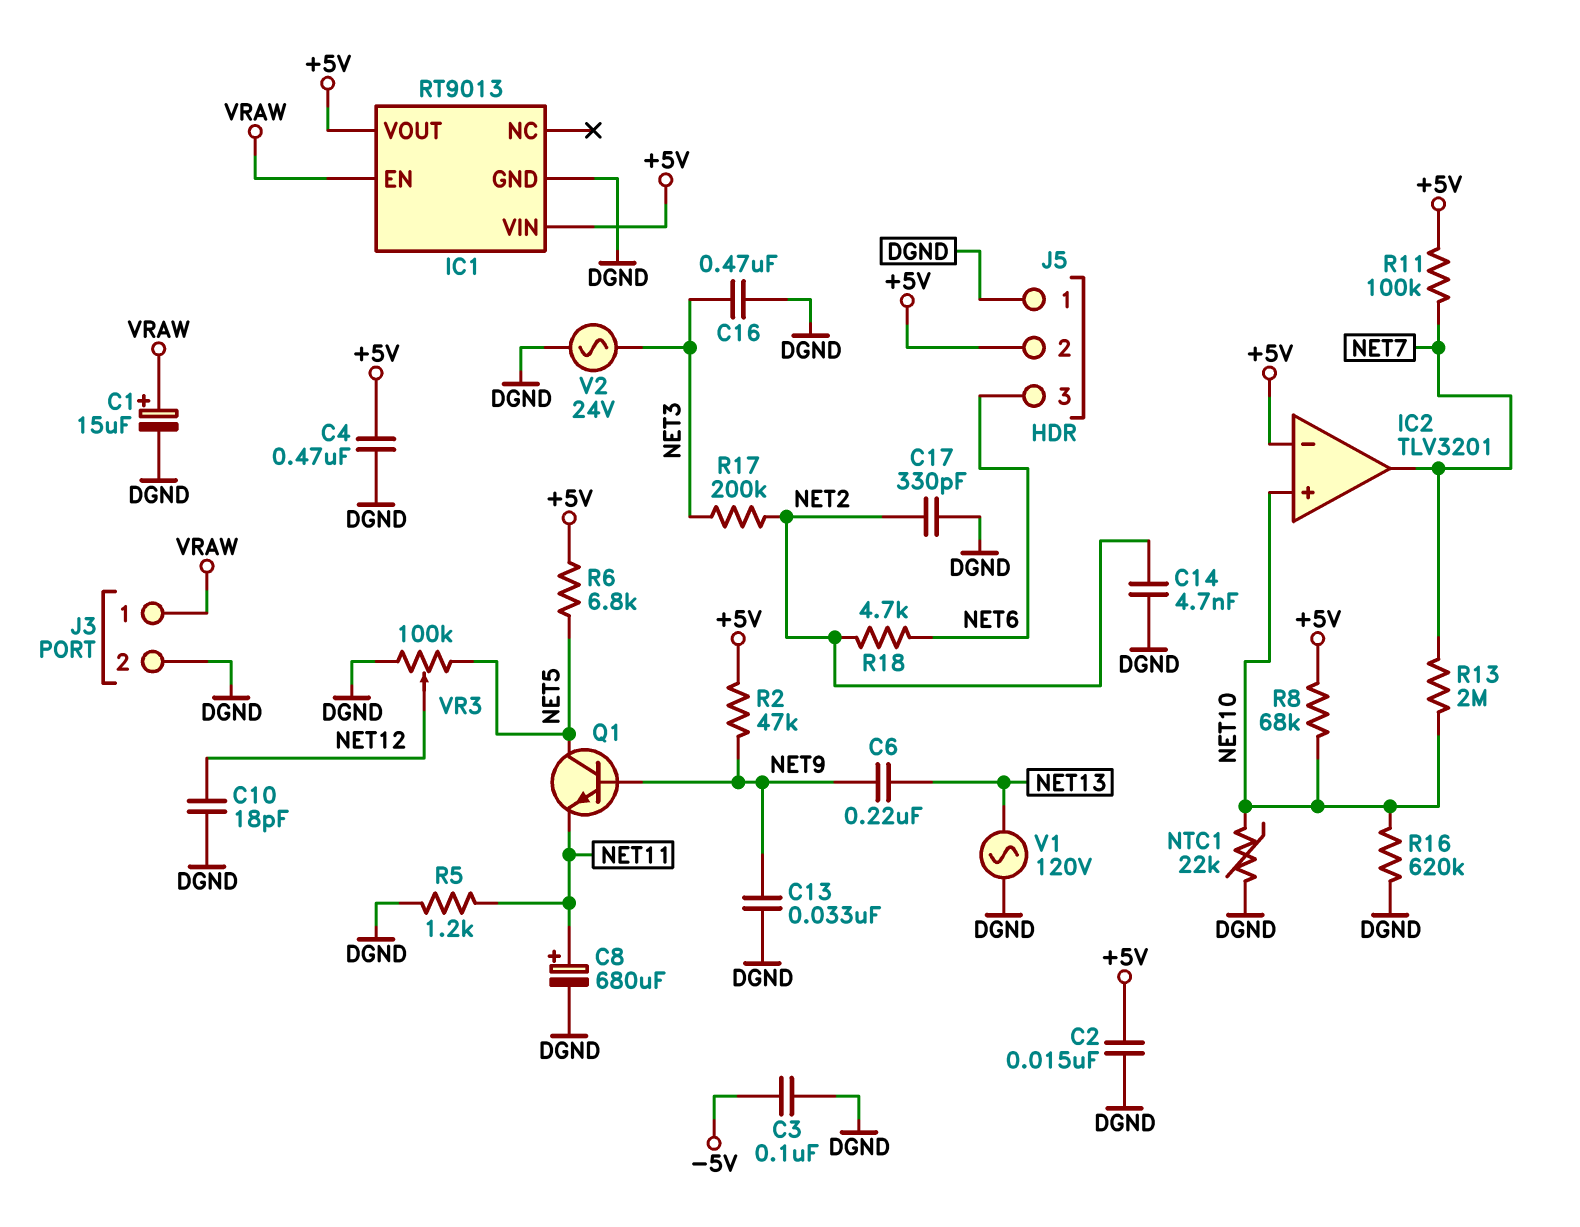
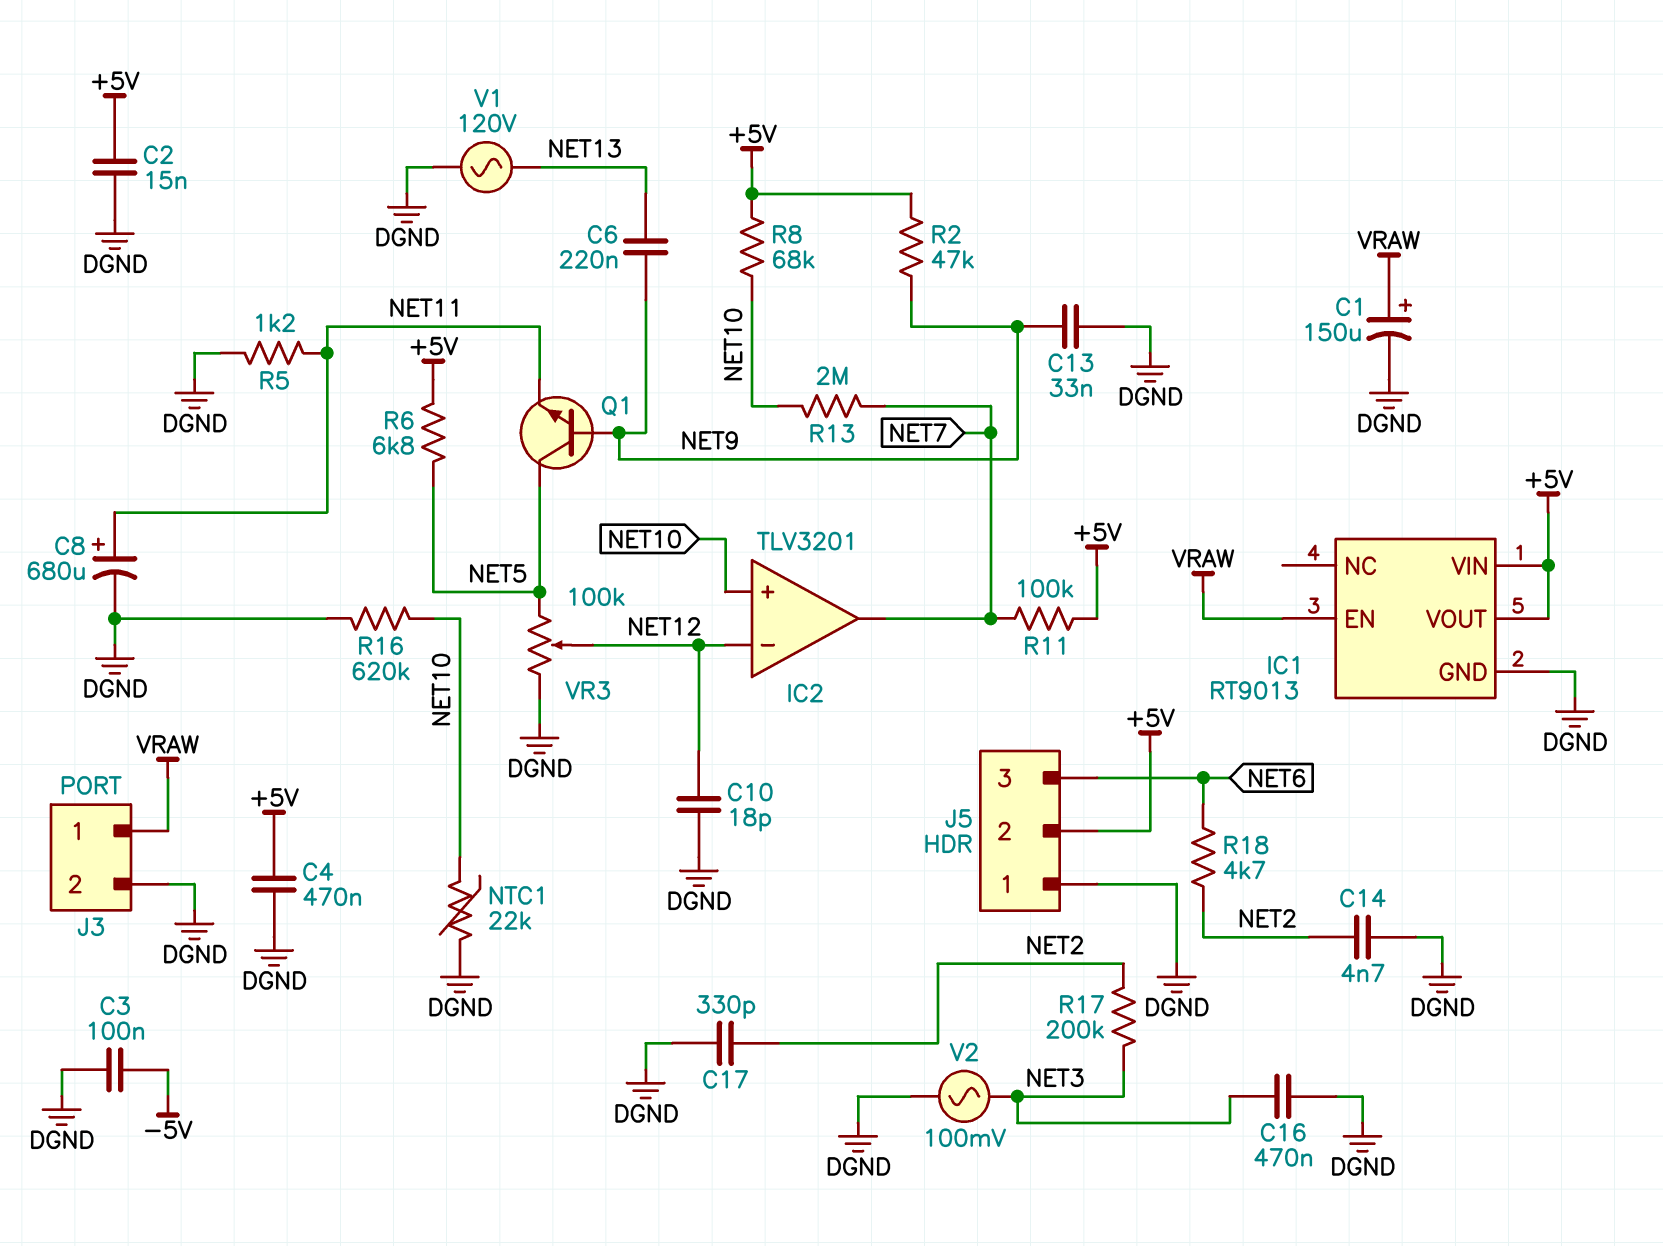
C1: 15uF (plus VRAW, minus DGND) -> 150uF (plus VRAW, minus DGND)
IC2 pin in-: +5V -> NET12
V2: AC 24V (DGND, NET3) -> AC 100mV (DGND, NET3)

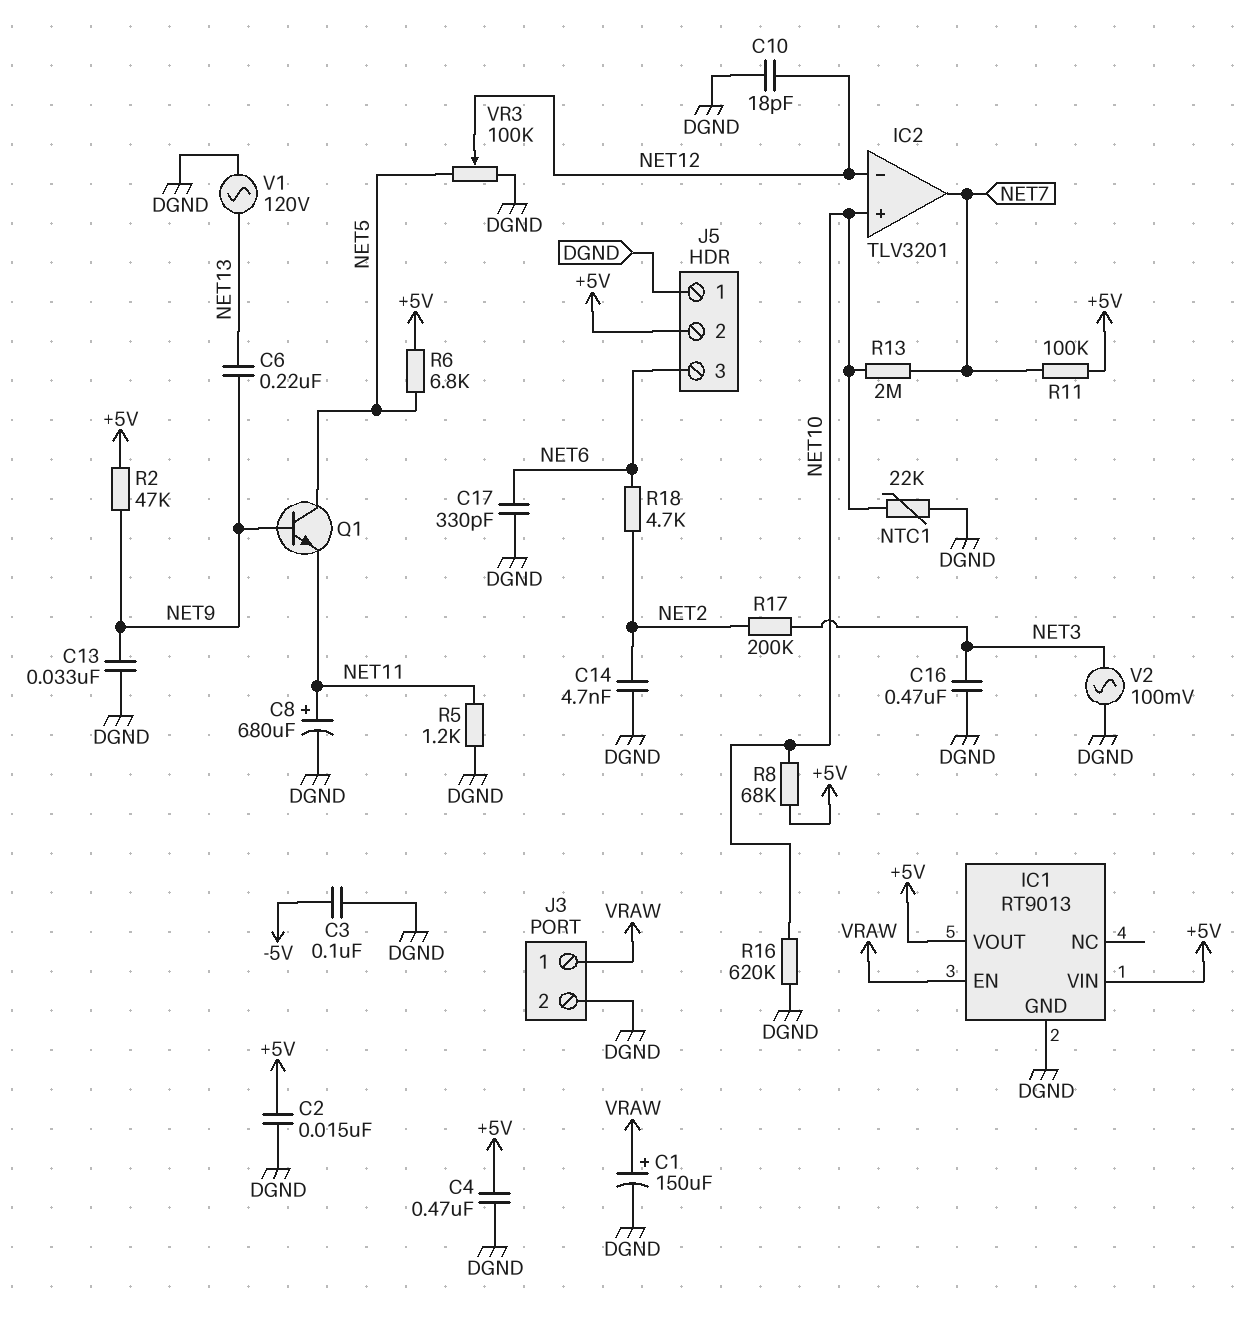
C17: 330pF (DGND, NET2) -> 330pF (DGND, NET6)

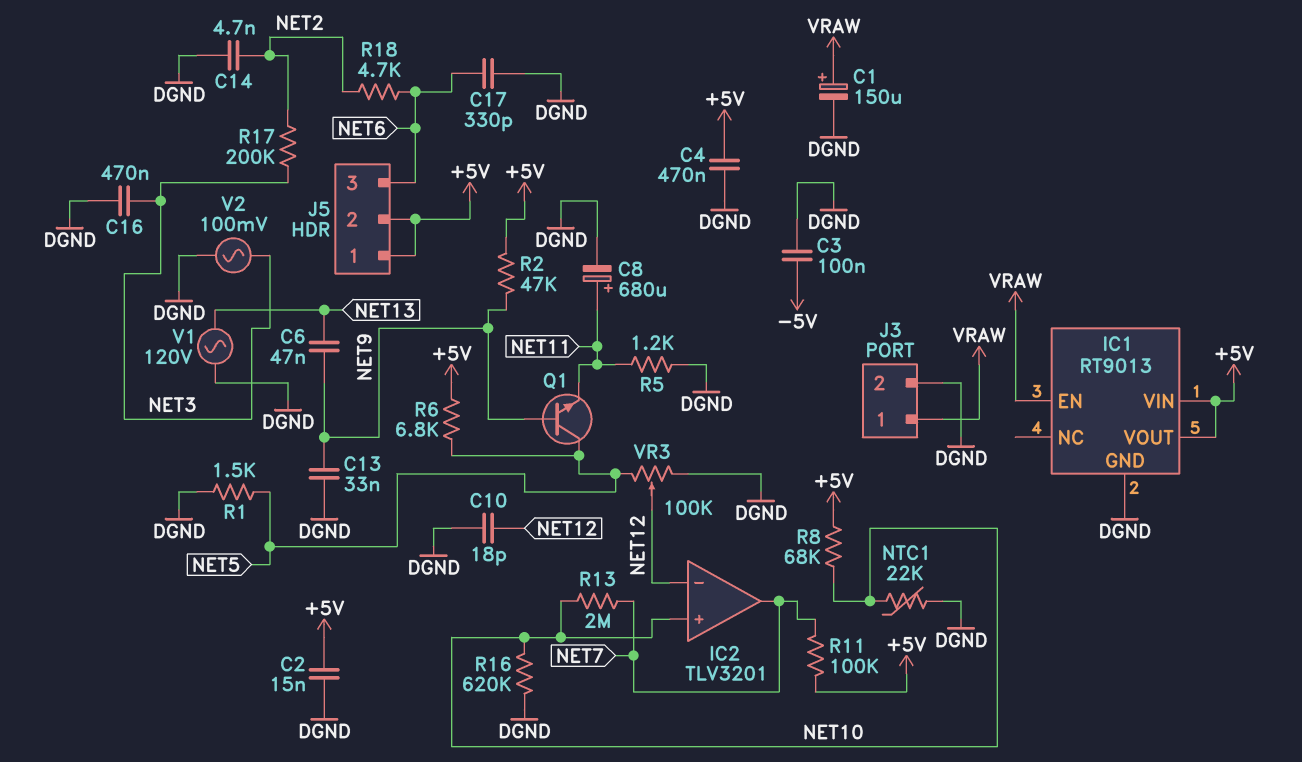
C6: 220nF (NET9, NET13) -> 47nF (NET9, NET13)
J5 pin 1: DGND -> +5V
R1: none -> 1.5k (DGND, NET5)

